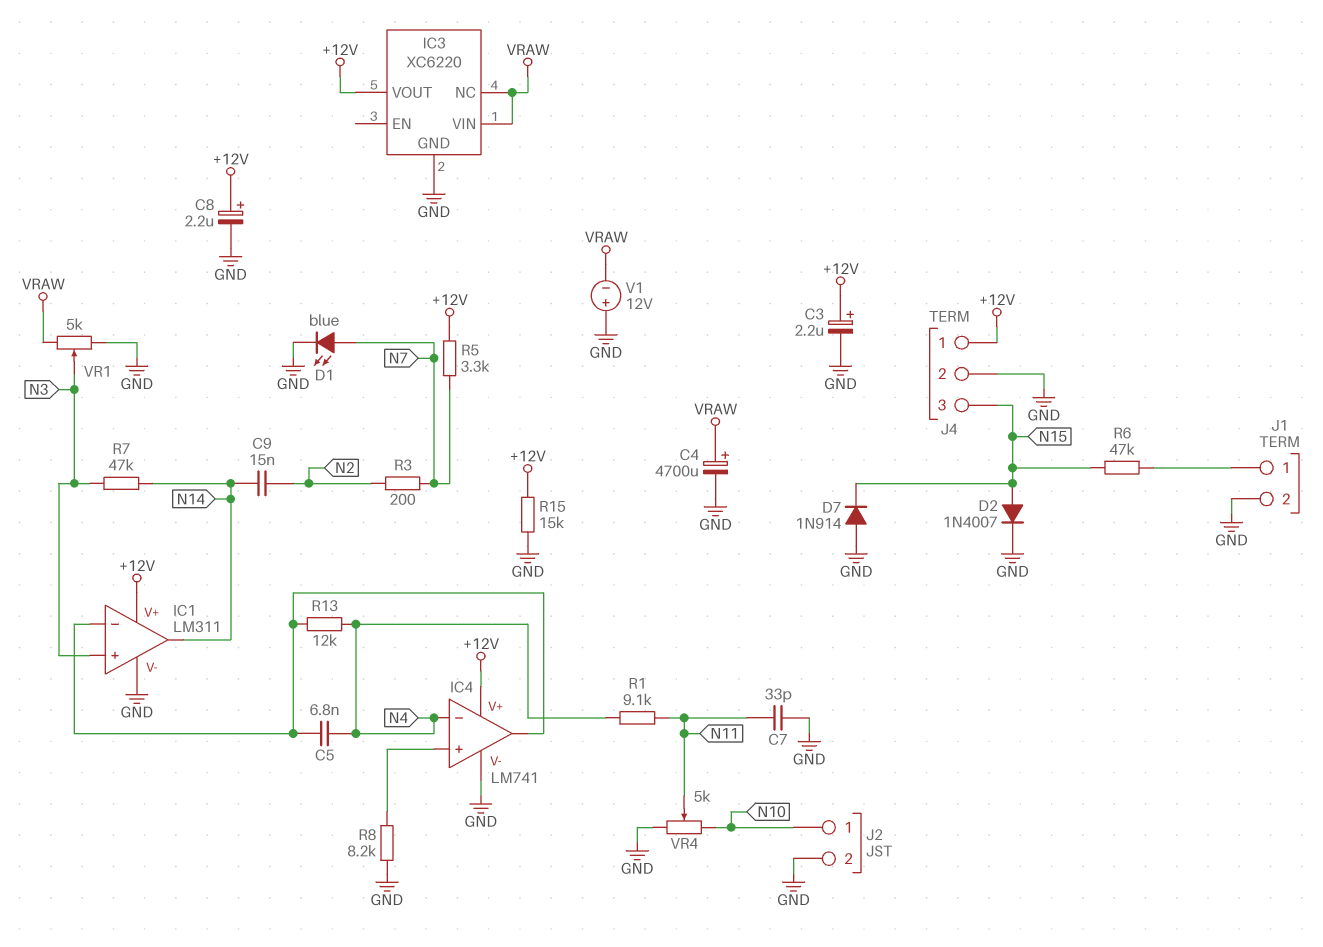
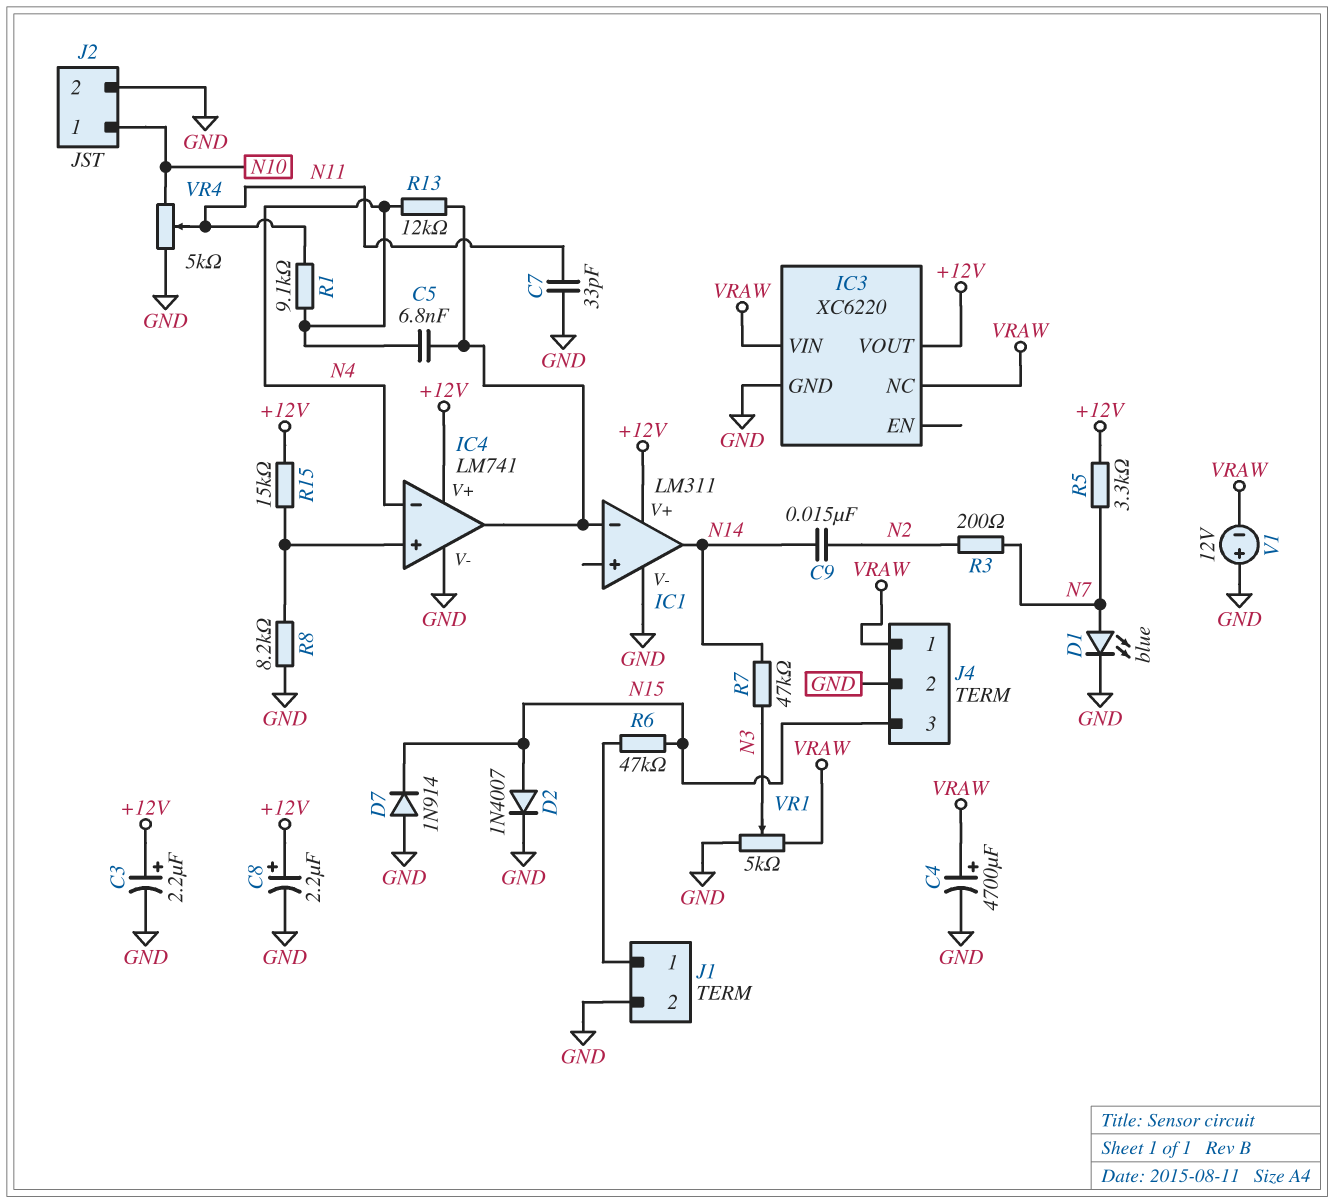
IC1 pin in+: N3 -> none
J4 pin 1: +12V -> VRAW
R15: 15k (+12V, GND) -> 15k (+12V, IC4/in+)

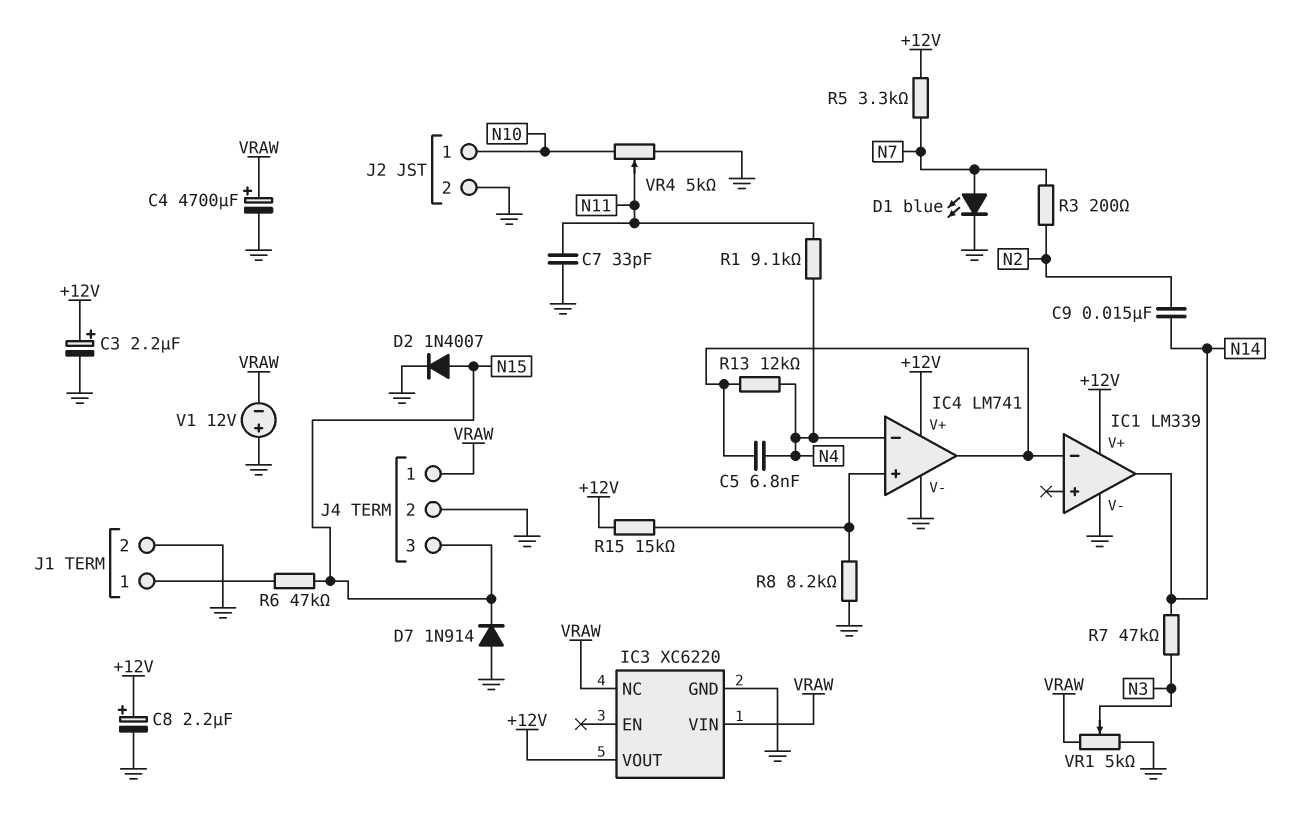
IC1: LM311 -> LM339

